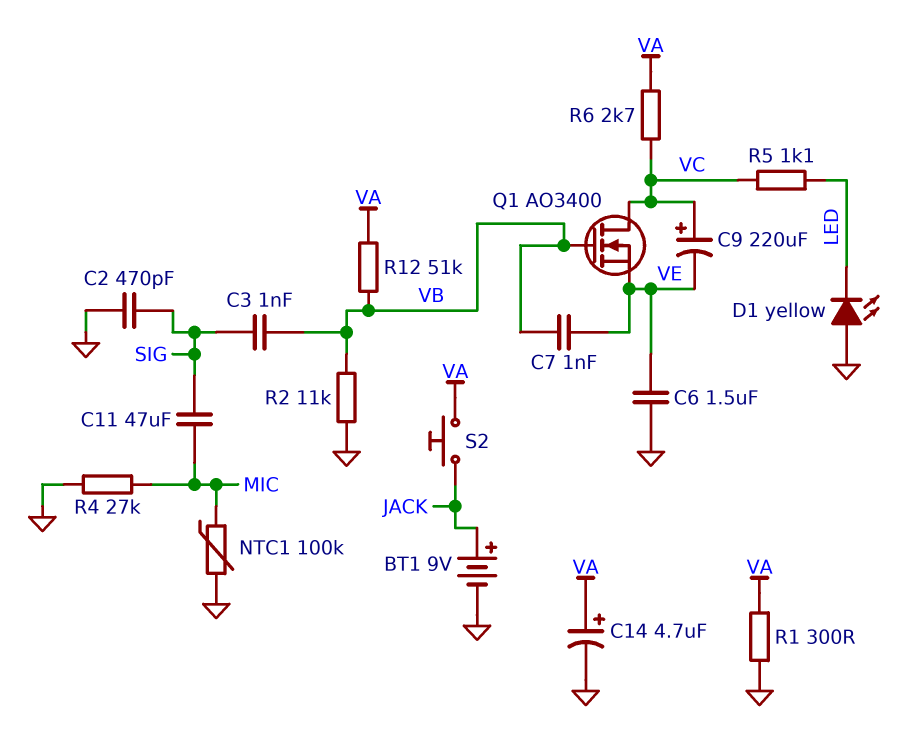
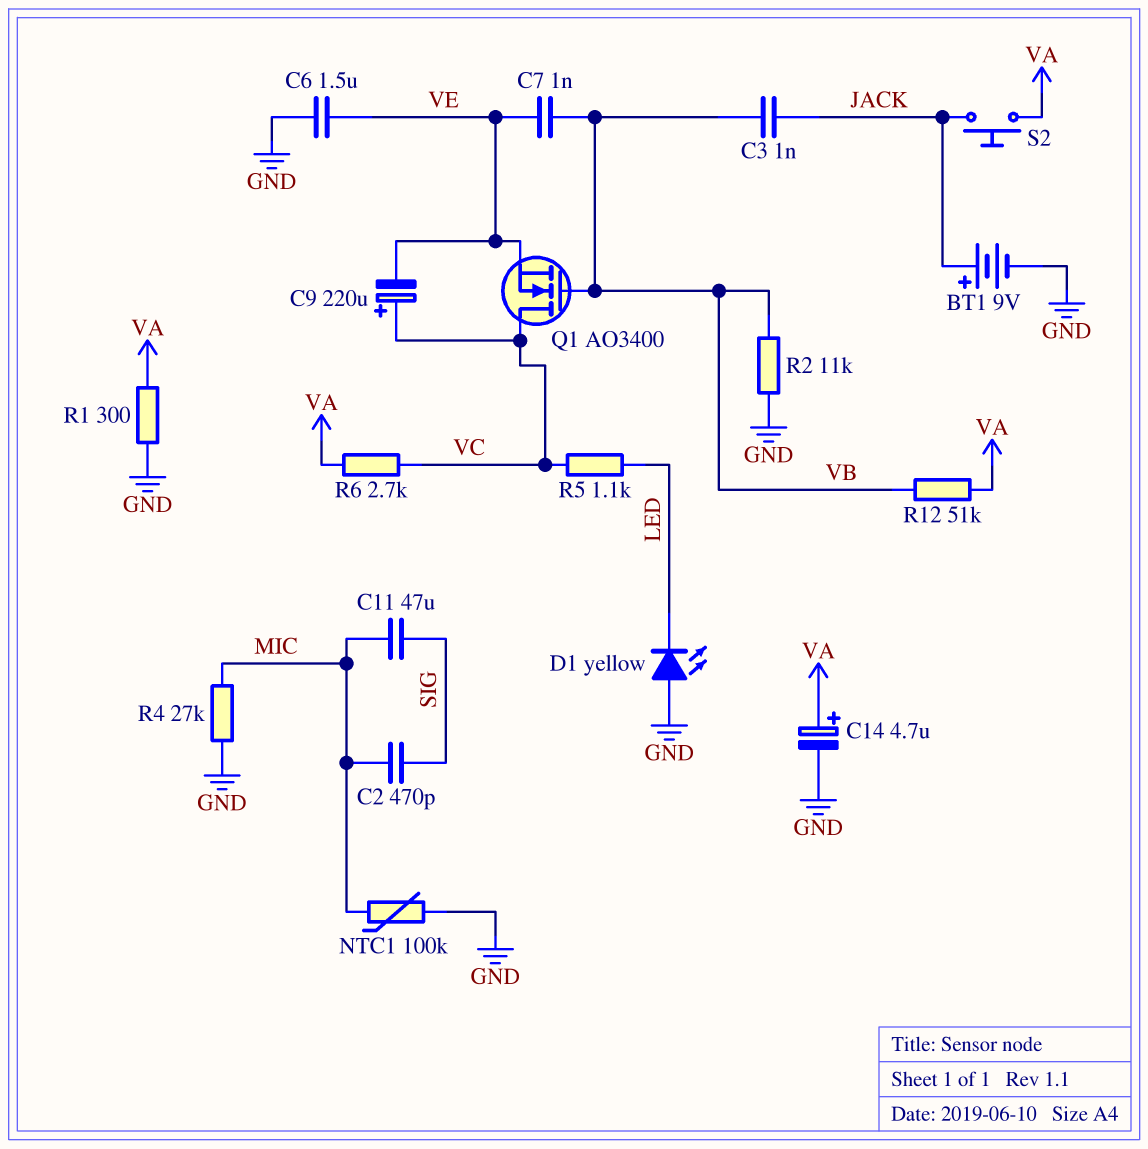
C2: 470pF (GND, SIG) -> 470pF (MIC, SIG)
C3: 1nF (SIG, VB) -> 1nF (JACK, VB)

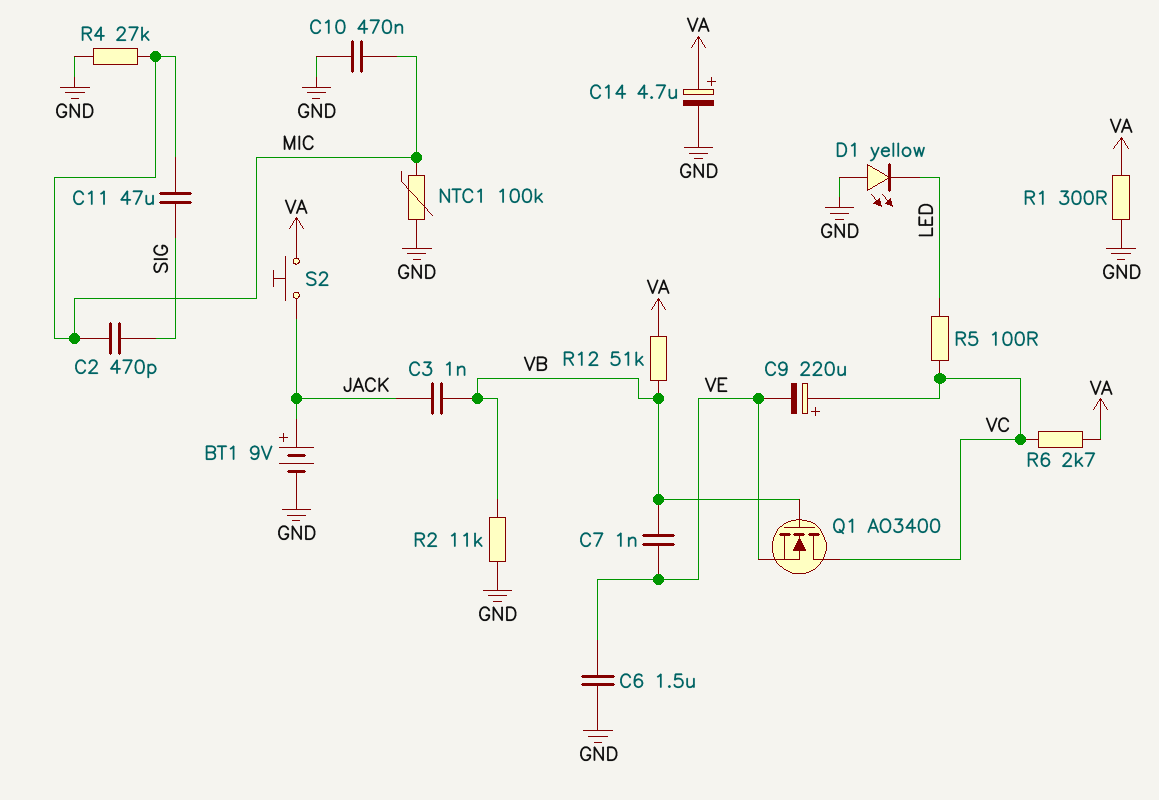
C10: none -> 470nF (GND, MIC)
R5: 1.1k (LED, VC) -> 100 (LED, VC)

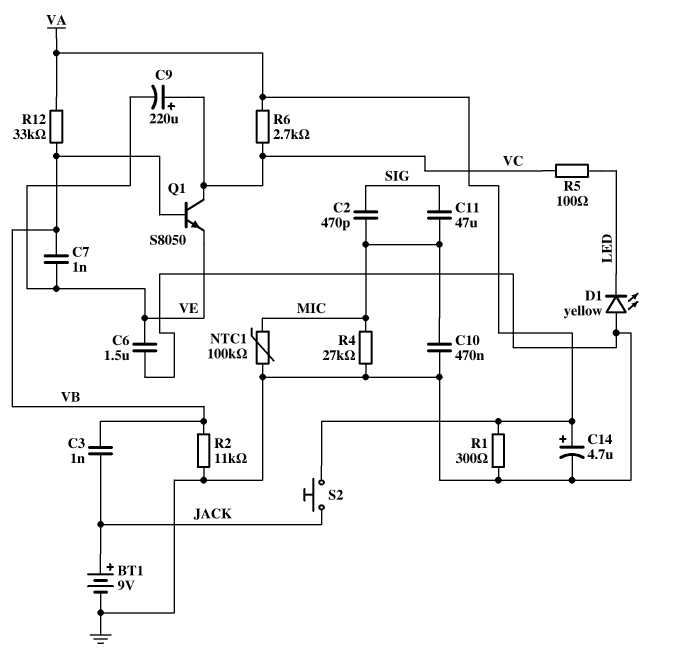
Q1: NMOS AO3400 (G VB, D VC, S VE) -> NPN S8050 (B VB, C VC, E VE)
R12: 51k (VA, VB) -> 33k (VA, VB)

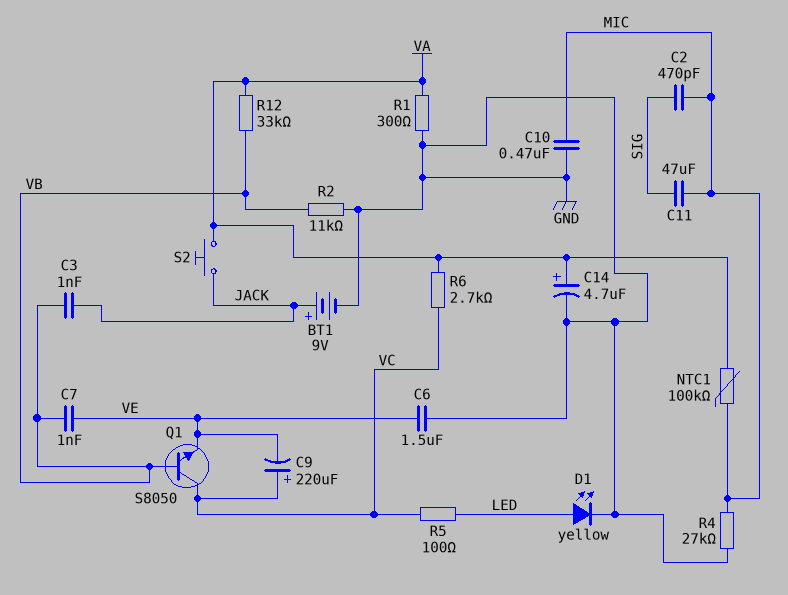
D1: LED yellow (A GND, K LED) -> LED yellow (A LED, K GND)
NTC1: 100k (GND, MIC) -> 100k (MIC, VA)

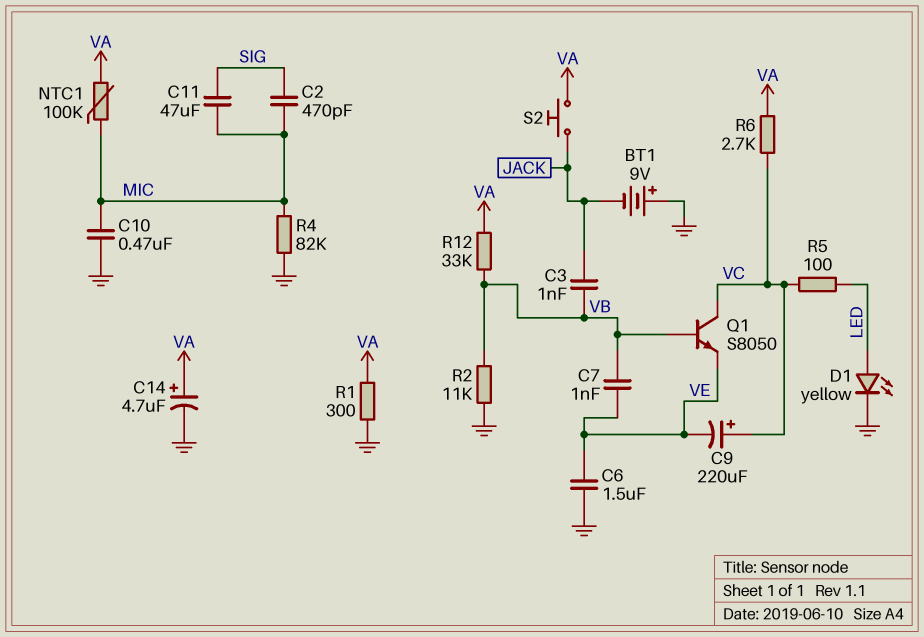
BT1: 9V (plus JACK, minus GND) -> 9V (plus GND, minus JACK)
R4: 27k (GND, MIC) -> 82k (GND, MIC)

